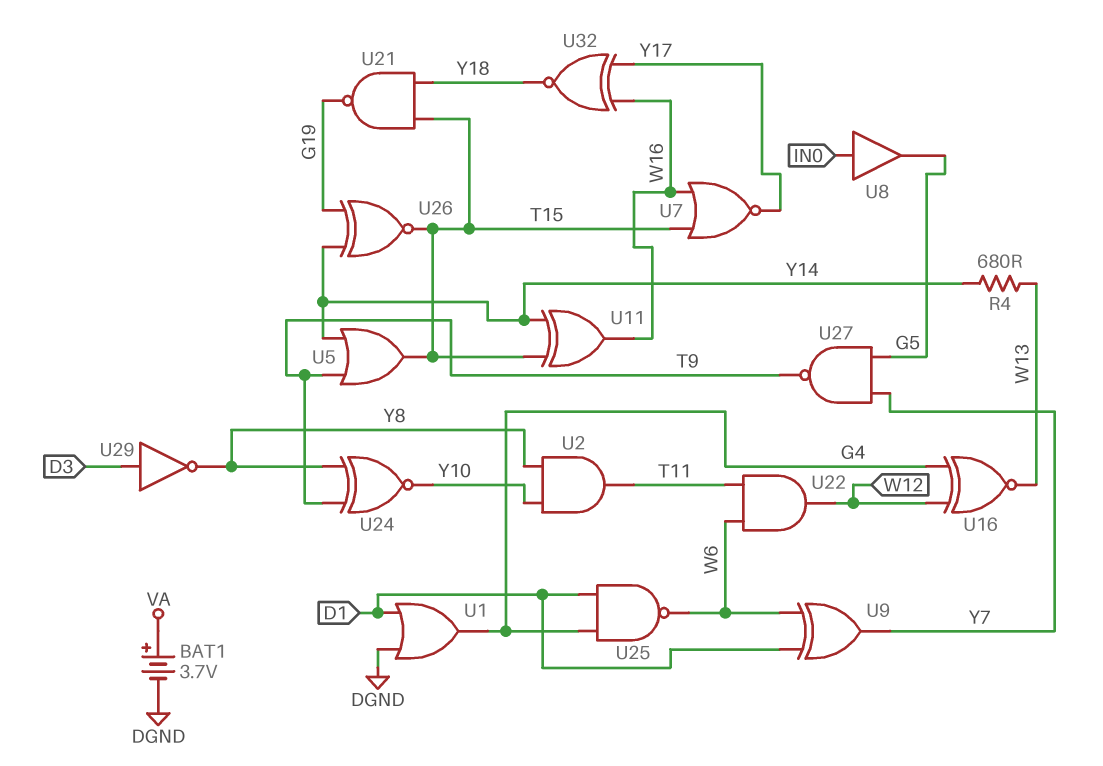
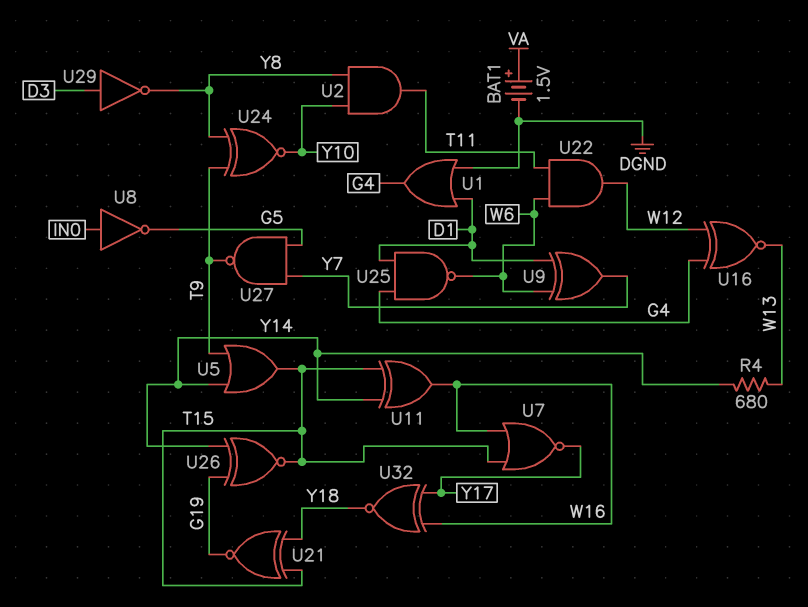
BAT1: 3.7V (plus VA, minus DGND) -> 1.5V (plus VA, minus DGND)
U8: buffer (in IN0, out G5) -> NOT (in IN0, out G5)
U21: NAND (in T15, in Y18, out G19) -> XNOR (in T15, in Y18, out G19)

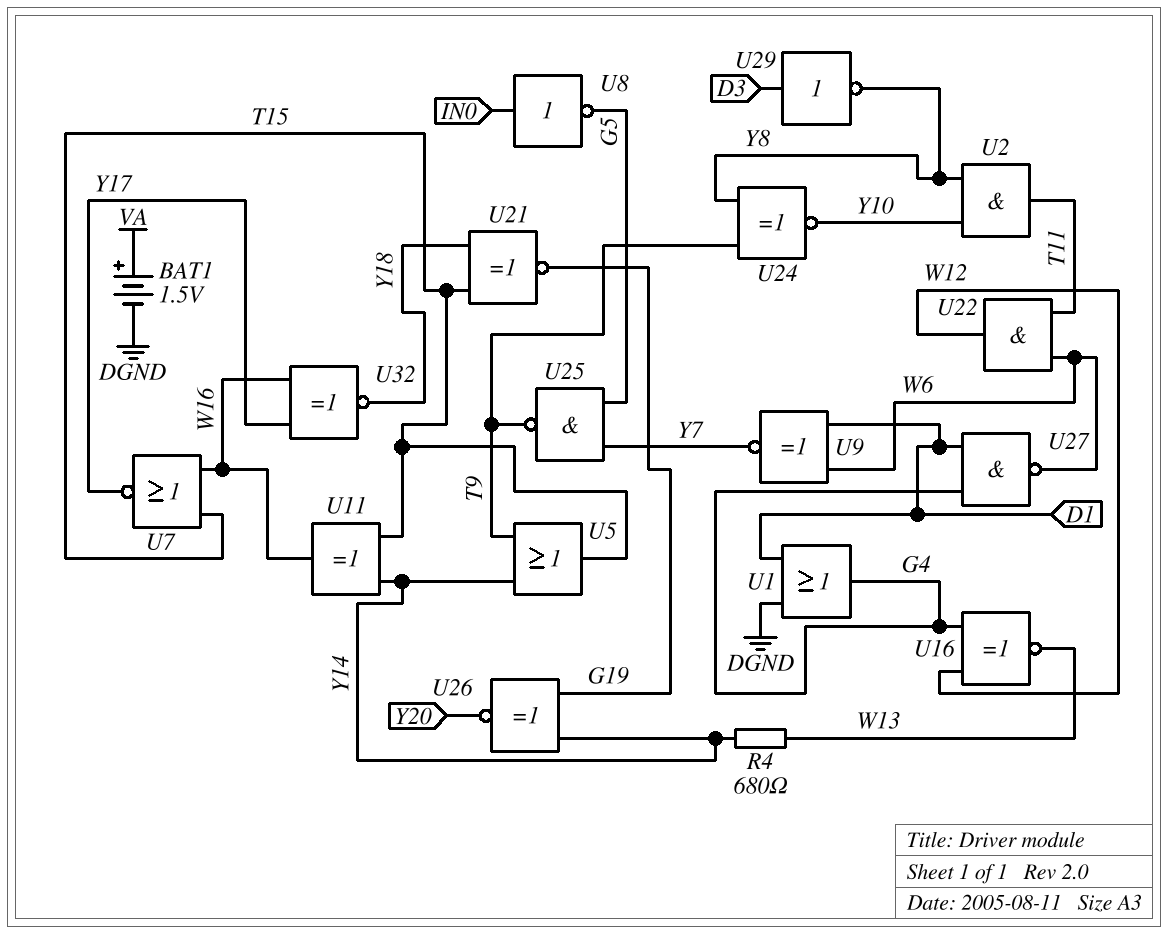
U9: XOR (in D1, in W6, out Y7) -> XNOR (in D1, in W6, out Y7)
U25: NAND (in D1, in G4, out W6) -> NAND (in G5, in Y7, out T9)
U26: XNOR (in G19, in Y14, out T15) -> XNOR (in G19, in Y14, out Y20)
U27: NAND (in G5, in Y7, out T9) -> NAND (in D1, in G4, out W6)

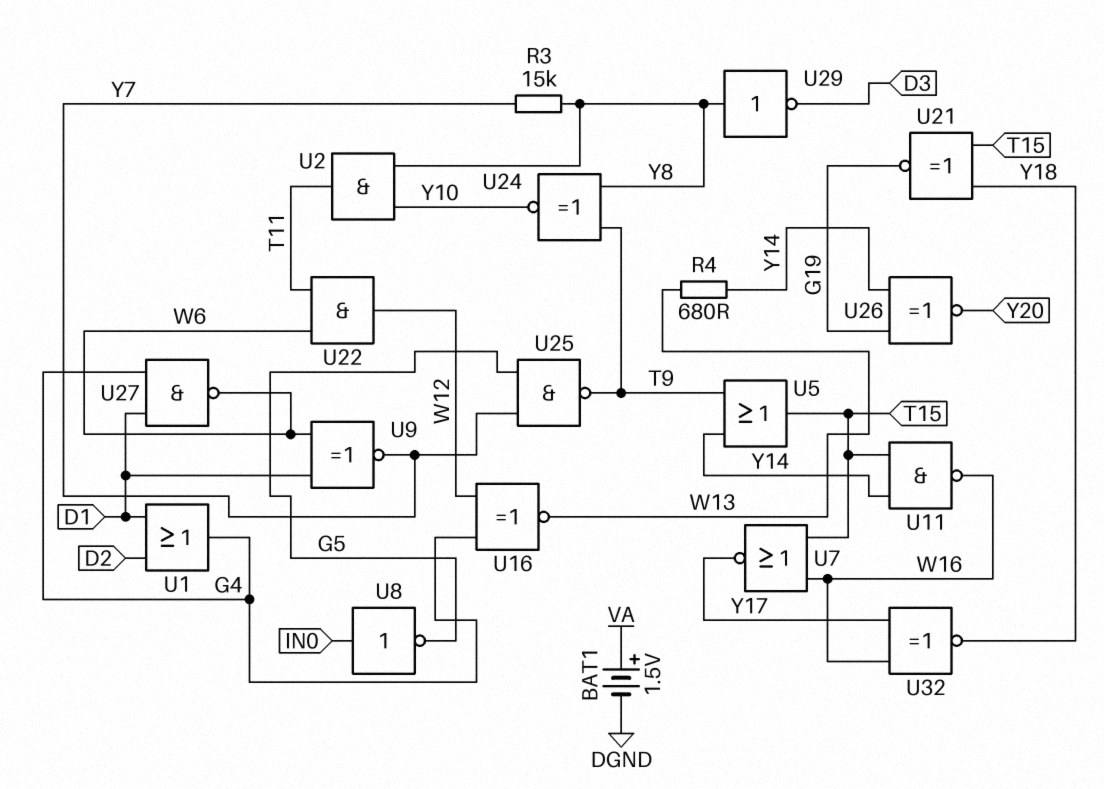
R3: none -> 15k (Y7, Y8)
U1: OR (in D1, in DGND, out G4) -> OR (in D1, in D2, out G4)
U11: XOR (in T15, in Y14, out W16) -> NAND (in T15, in Y14, out W16)
U29: NOT (in D3, out Y8) -> NOT (in Y8, out D3)

